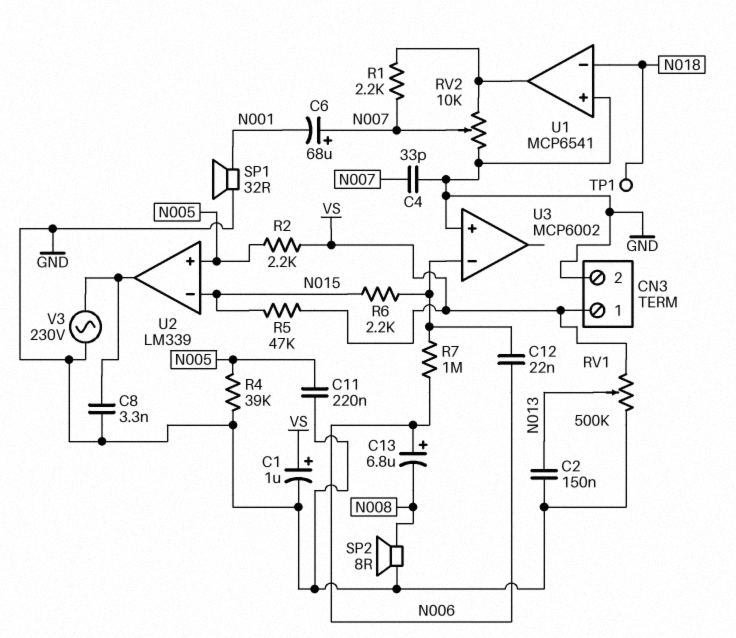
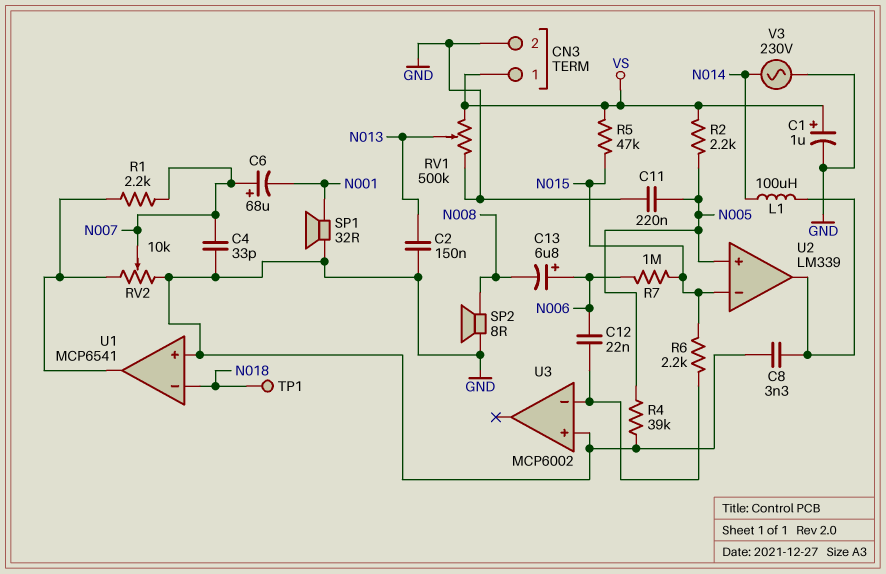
L1: none -> 100uH (N014, U2/out)
R7: 1M (N006, U3/in-) -> 1M (N006, N015)
V3: AC 230V (GND, U2/out) -> AC 230V (GND, N014)

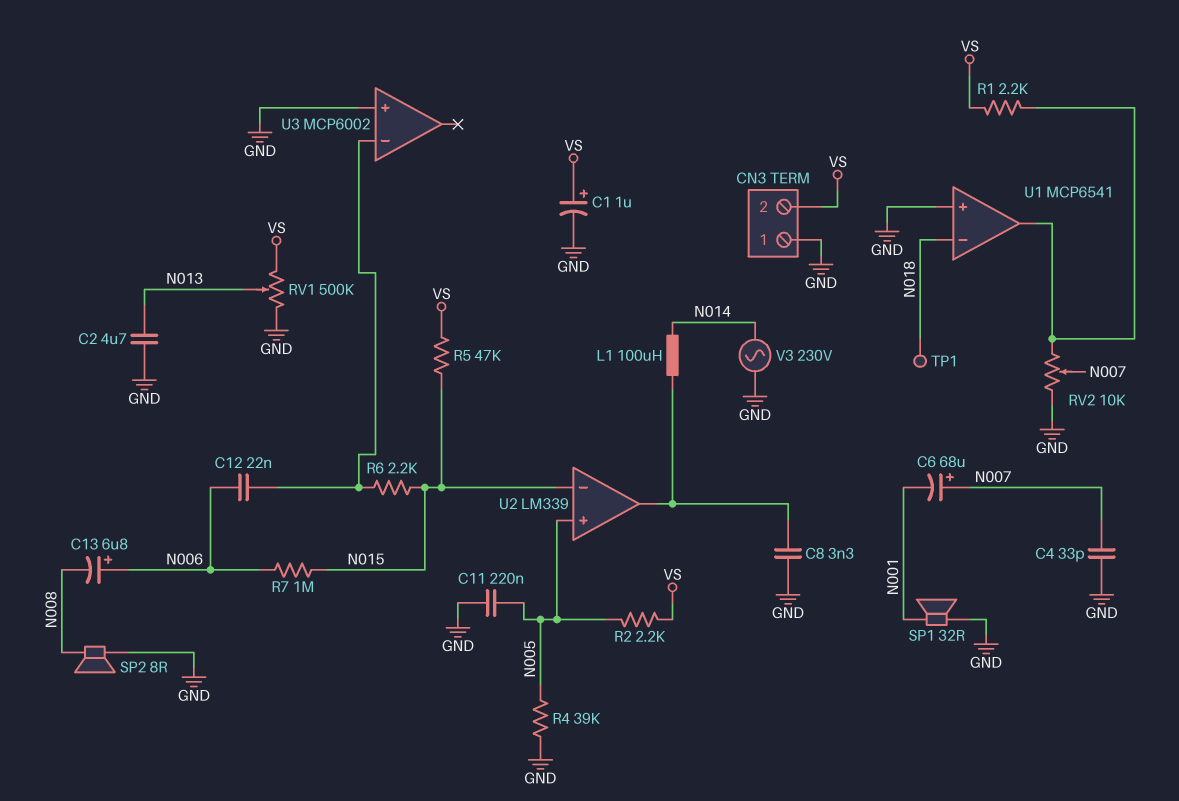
C2: 150nF (GND, N013) -> 4.7uF (GND, N013)
CN3 pin 1: VS -> GND
CN3 pin 2: GND -> VS
R1: 2.2k (N007, U1/out) -> 2.2k (U1/out, VS)

